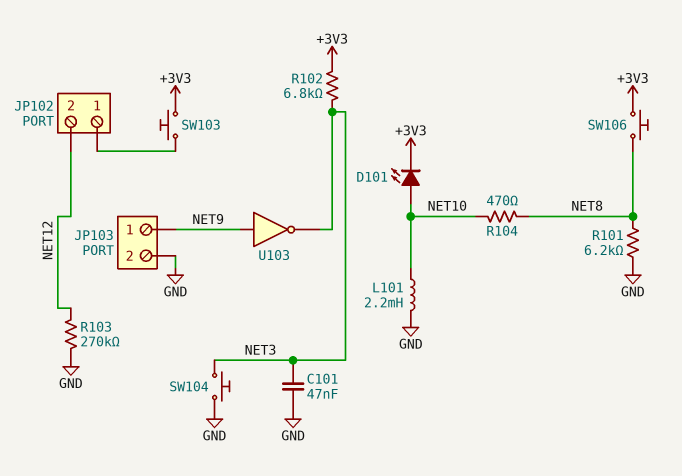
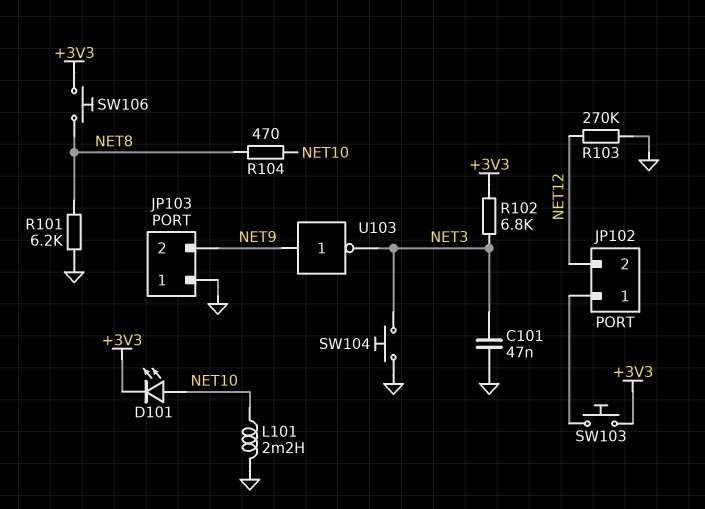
JP103 pin 1: NET9 -> GND
JP103 pin 2: GND -> NET9

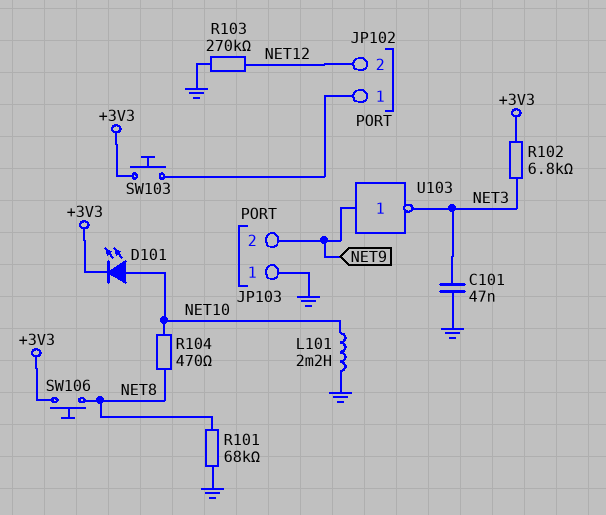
R101: 6.2k (GND, NET8) -> 68k (GND, NET8)
SW104: button (GND, NET3) -> none

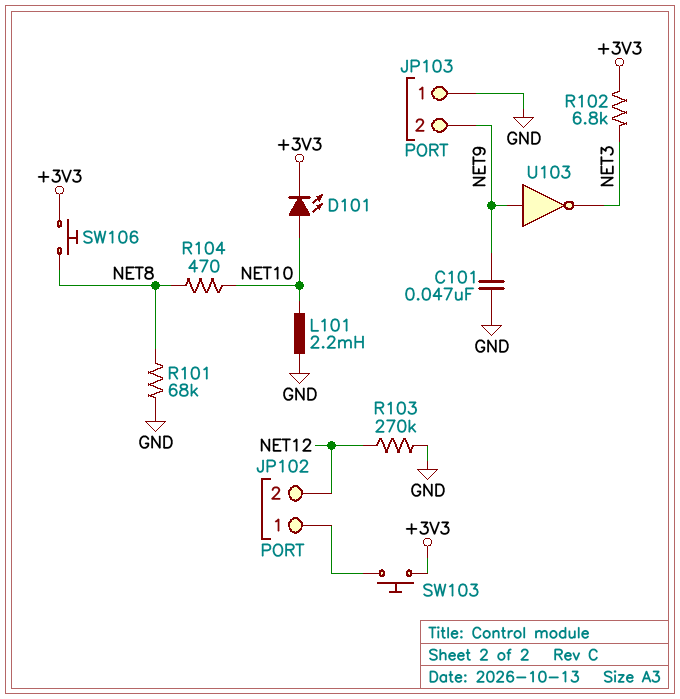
C101: 47nF (GND, NET3) -> 47nF (GND, NET9)

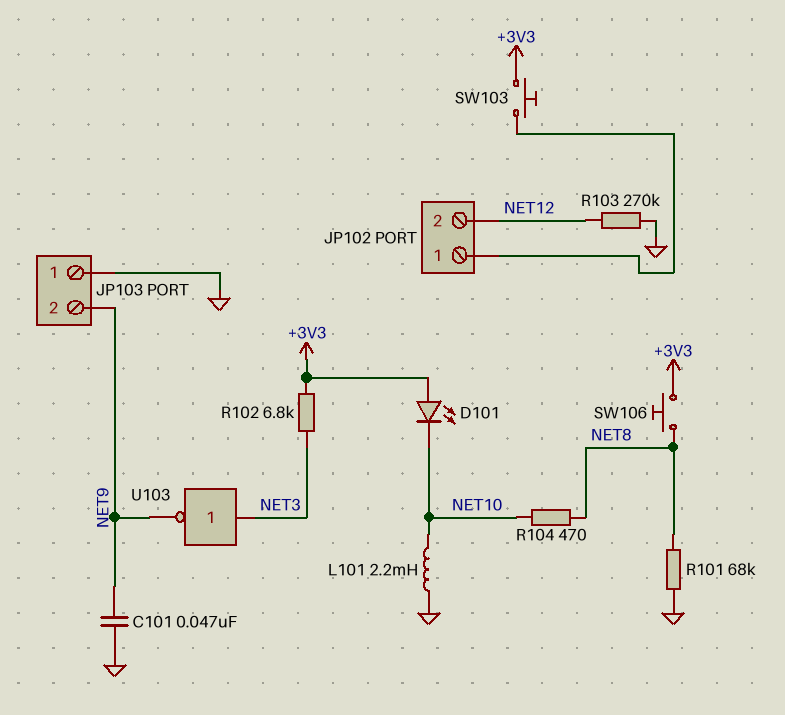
D101: LED (A NET10, K +3V3) -> LED (A +3V3, K NET10)
U103: NOT (in NET9, out NET3) -> NOT (in NET3, out NET9)

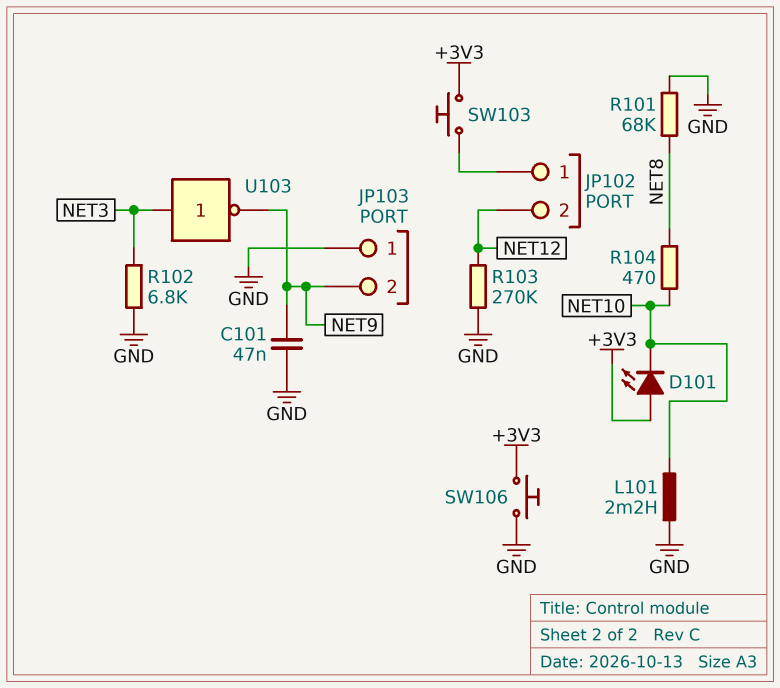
R102: 6.8k (+3V3, NET3) -> 6.8k (GND, NET3)
SW106: button (+3V3, NET8) -> button (+3V3, GND)

